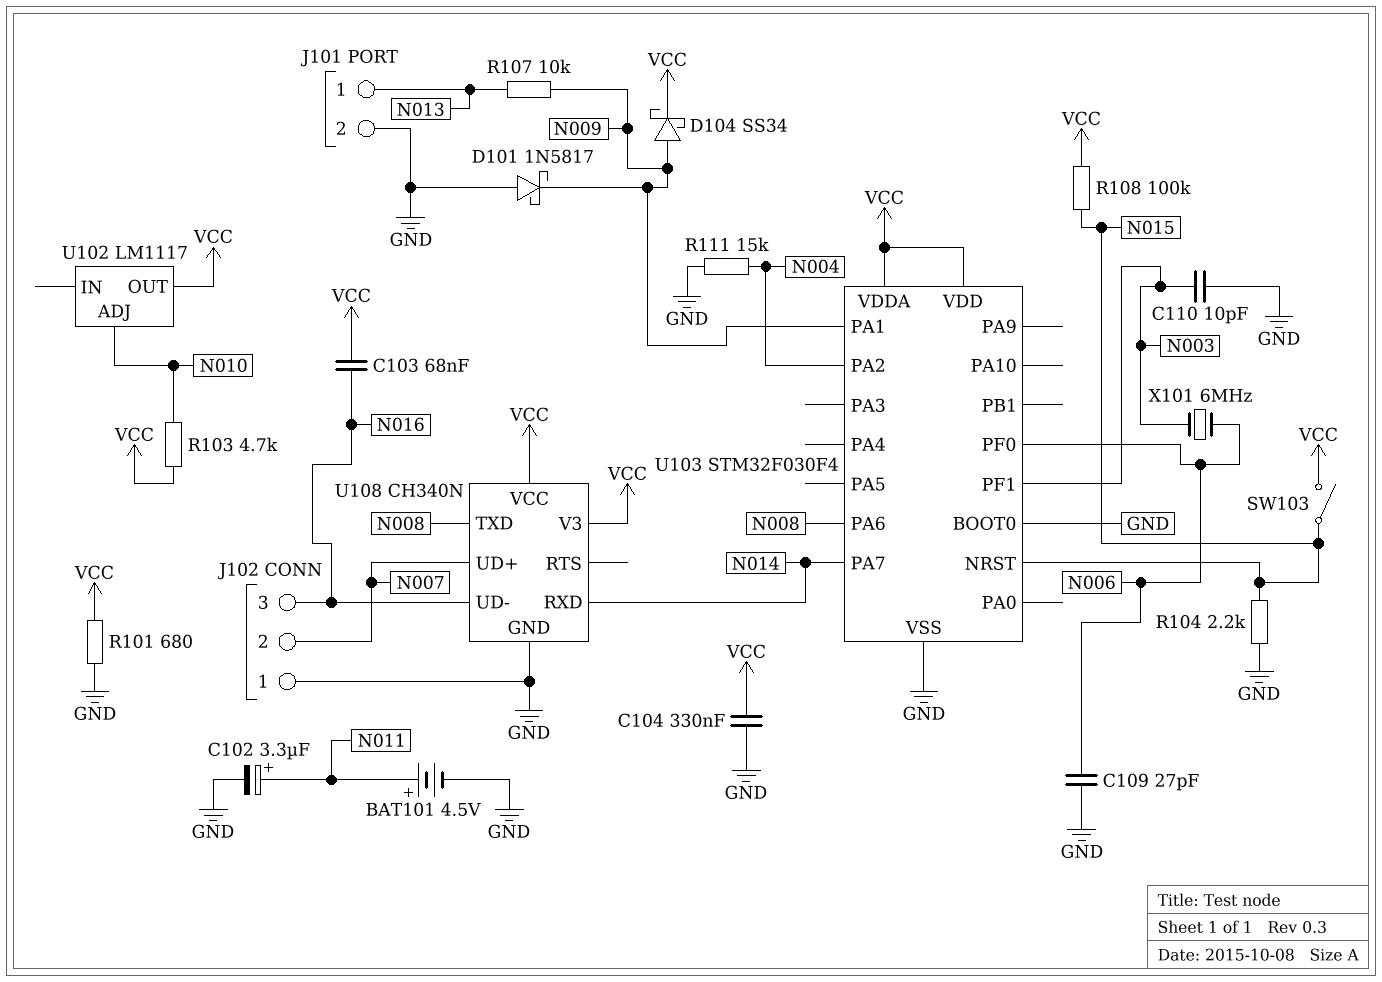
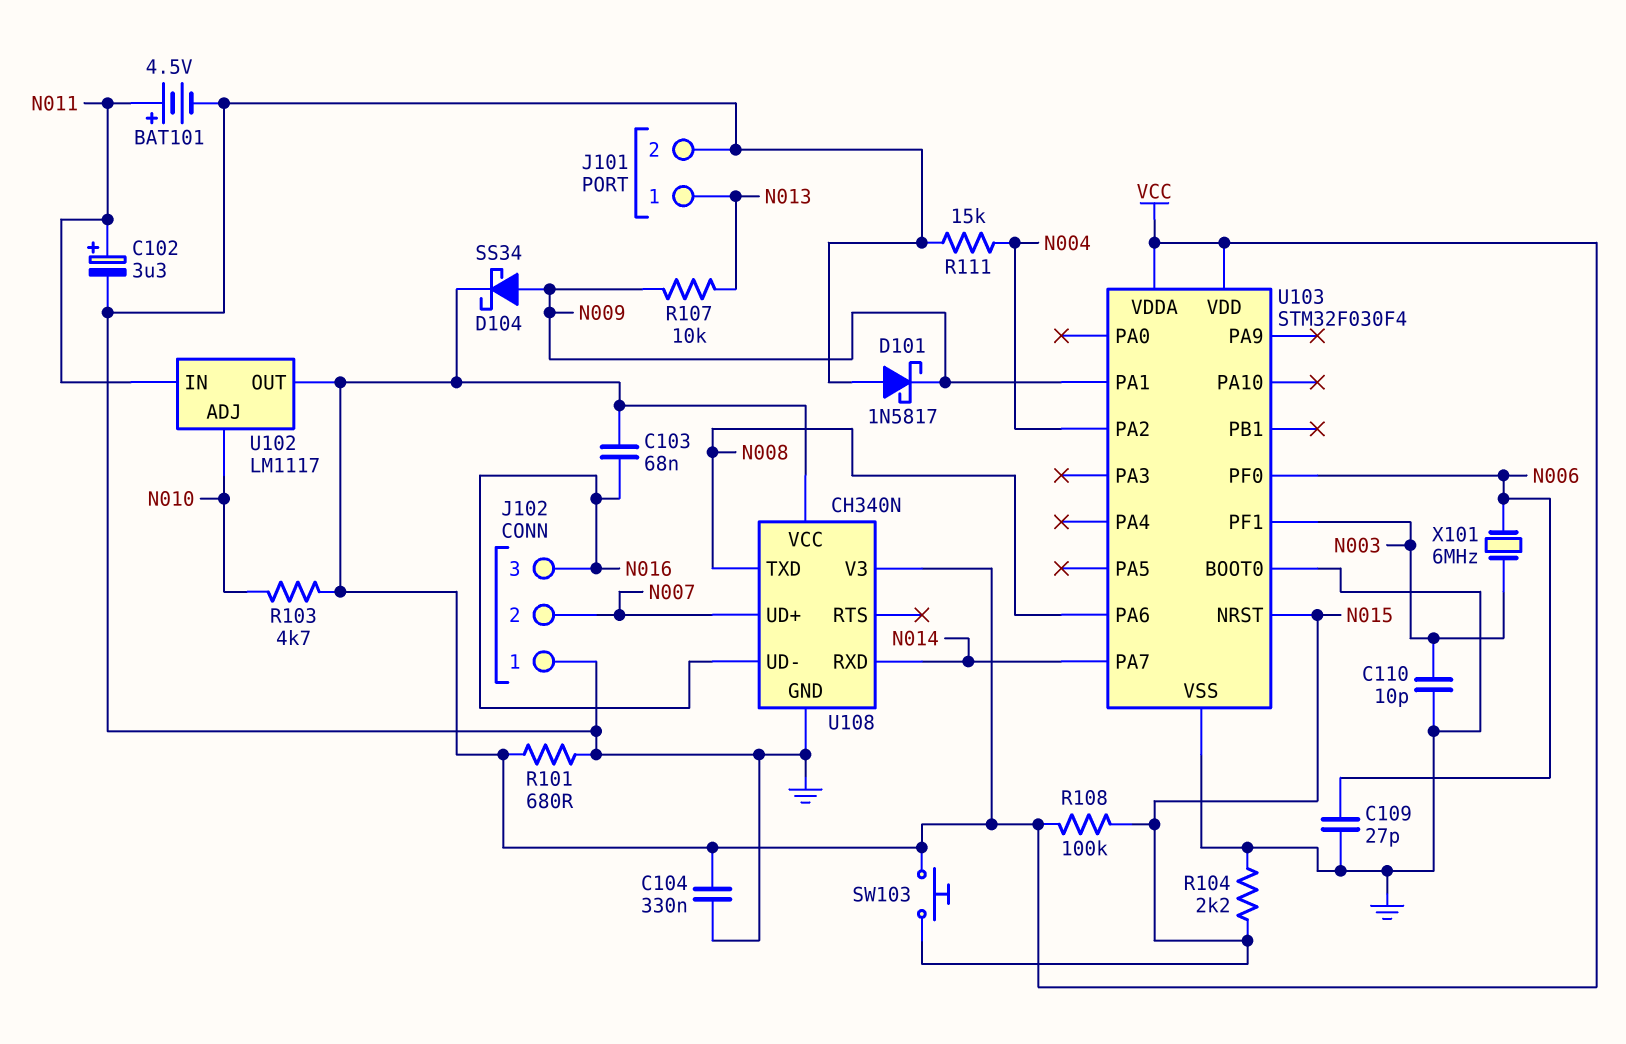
SW103: switch (N015, VCC) -> button (N015, VCC)
U102 pin IN: none -> N011

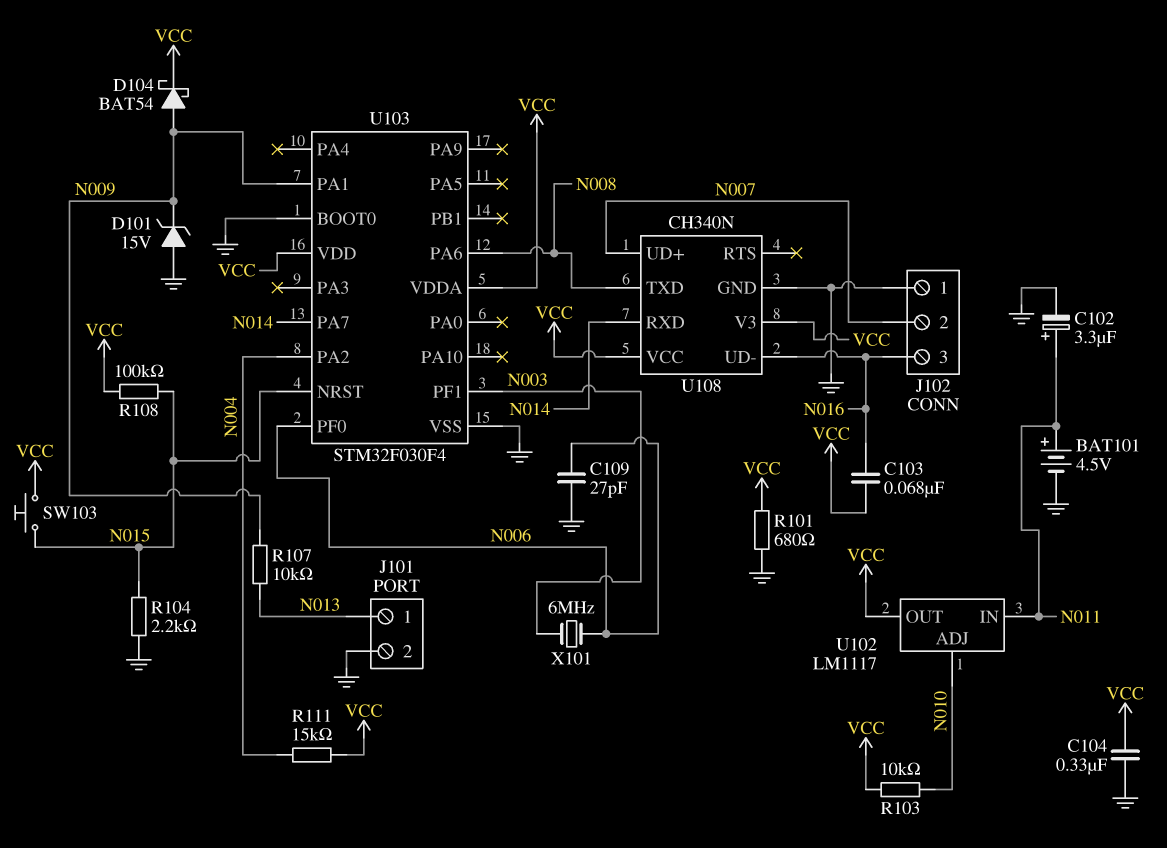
C110: 10pF (GND, N003) -> none
D101: schottky 1N5817 (A GND, K N009) -> zener 15V (A GND, K N009)
D104: schottky SS34 (A N009, K VCC) -> schottky BAT54 (A N009, K VCC)
R103: 4.7k (N010, VCC) -> 10k (N010, VCC)
R111: 15k (GND, N004) -> 15k (N004, VCC)

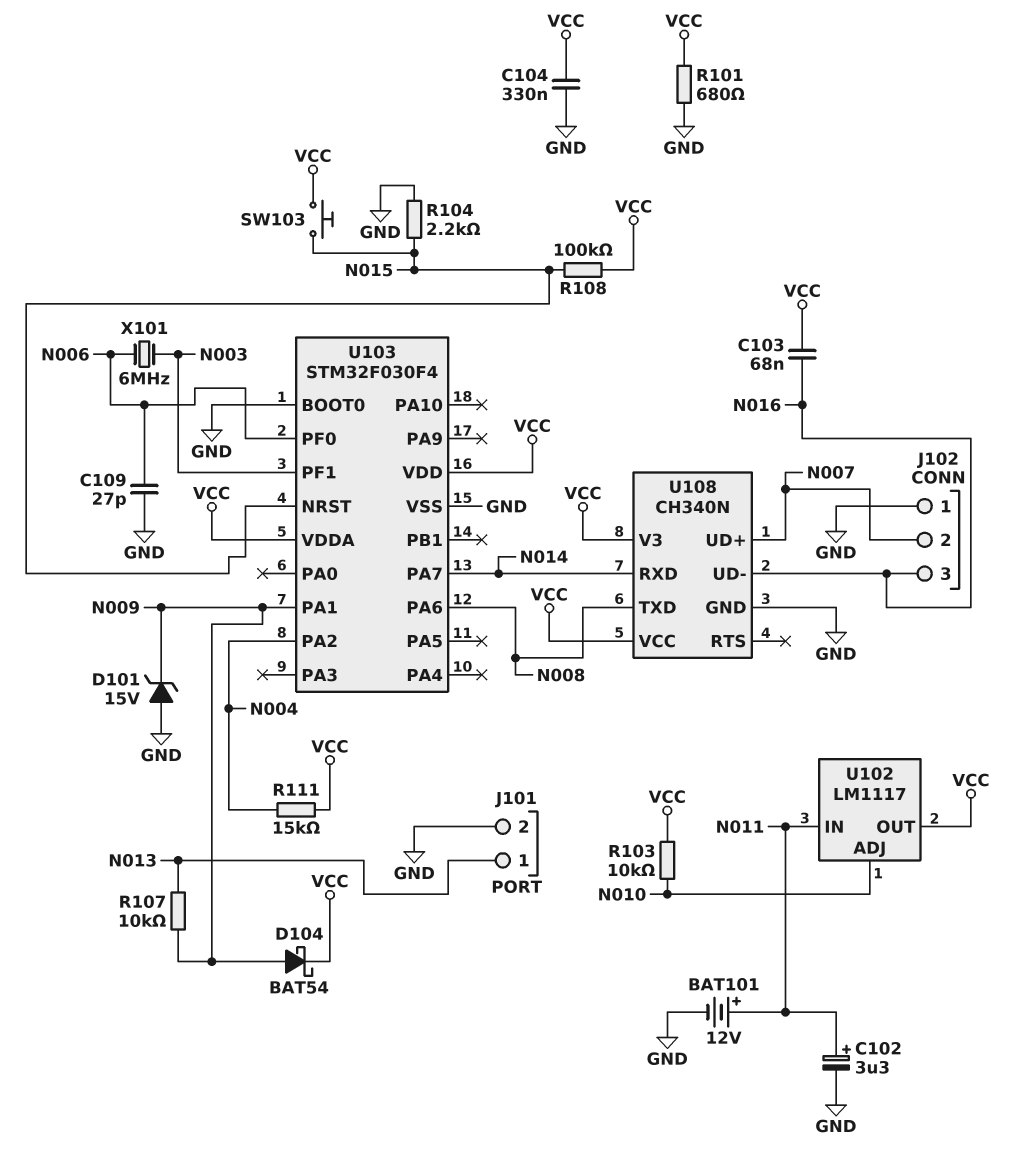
BAT101: 4.5V (plus N011, minus GND) -> 12V (plus N011, minus GND)

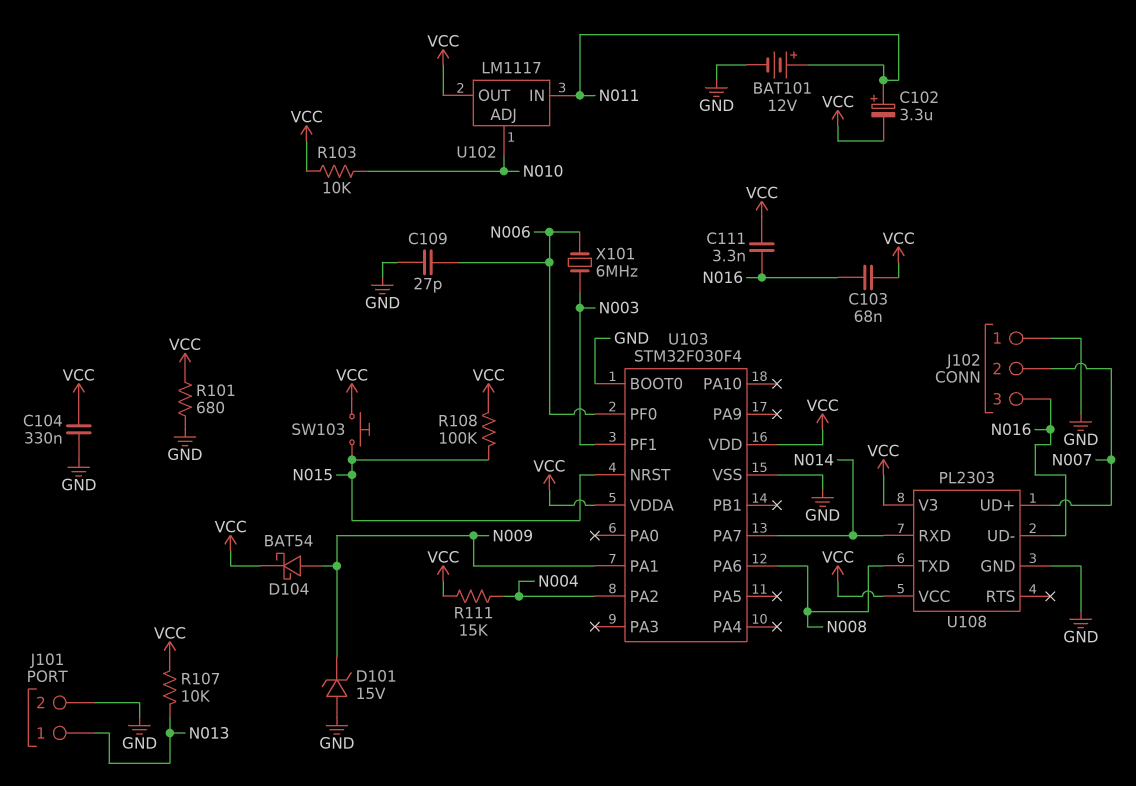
C102: 3.3uF (plus N011, minus GND) -> 3.3uF (plus N011, minus VCC)
C111: none -> 3.3nF (N016, VCC)
R104: 2.2k (GND, N015) -> none
R107: 10k (N009, N013) -> 10k (N013, VCC)
U108: CH340N -> PL2303

